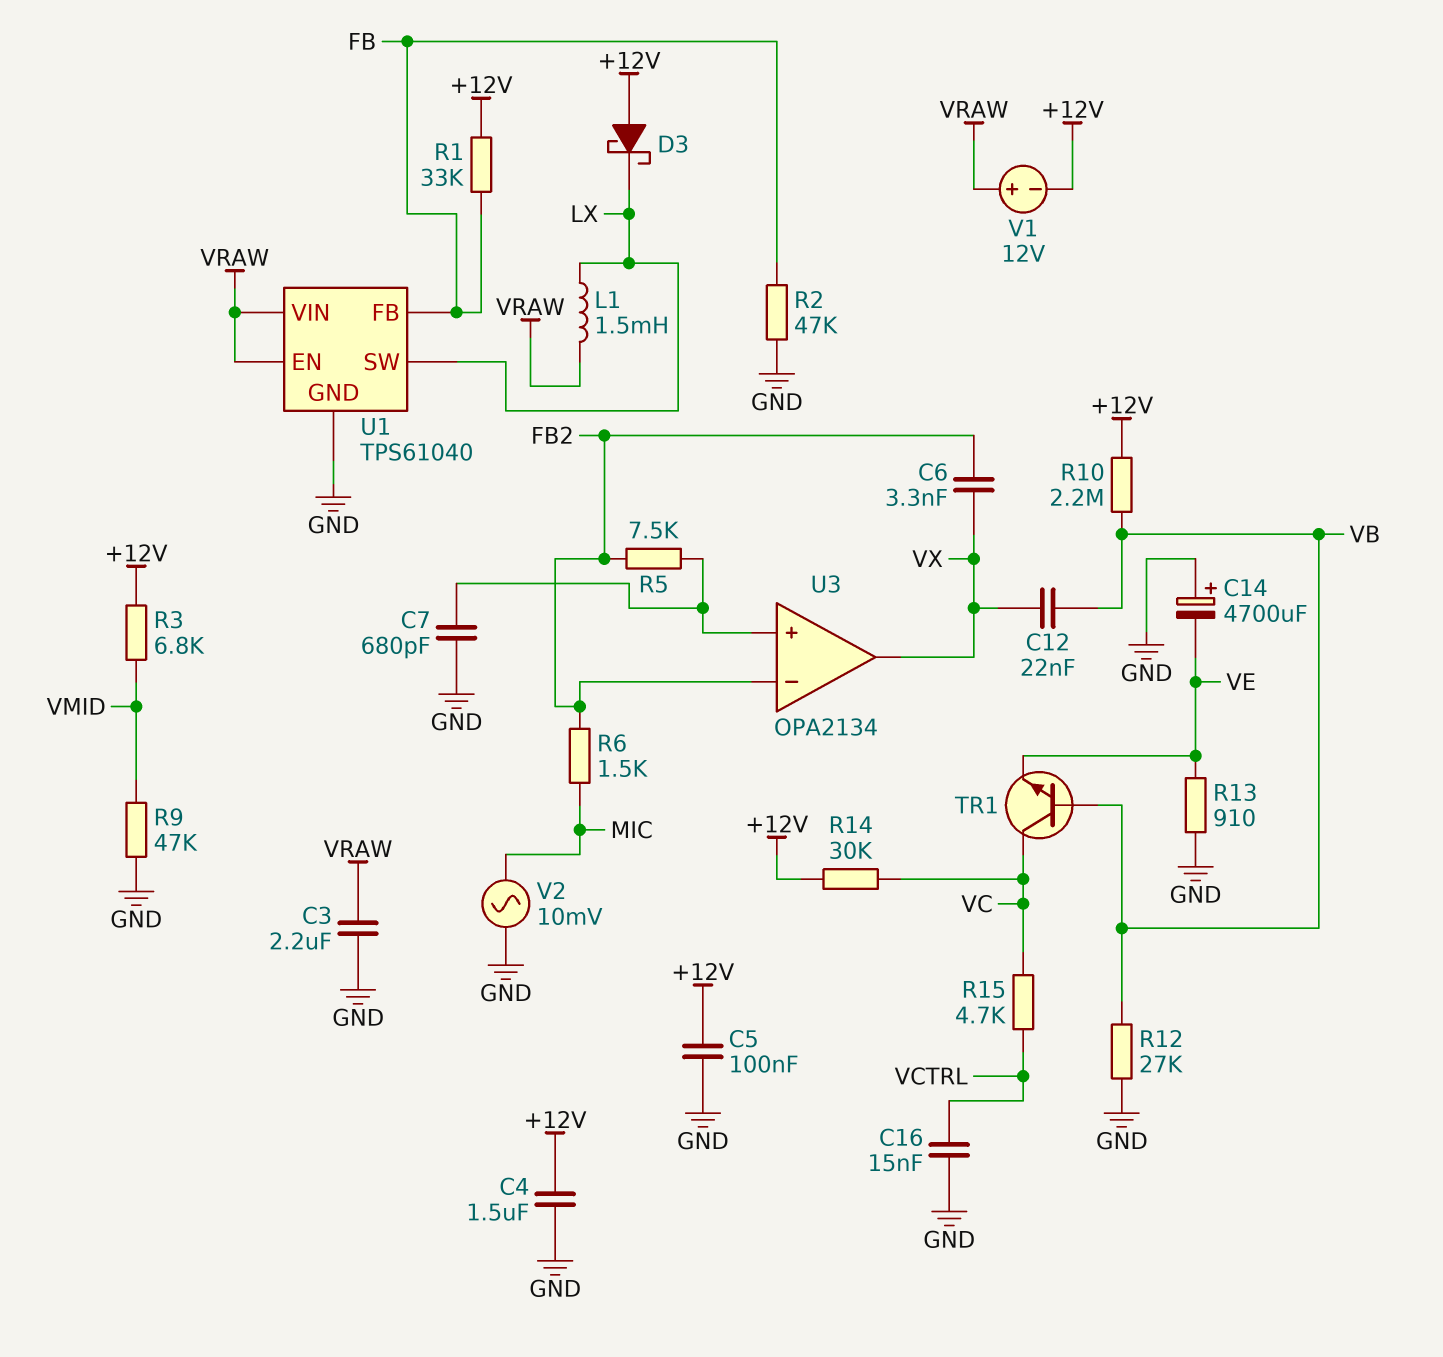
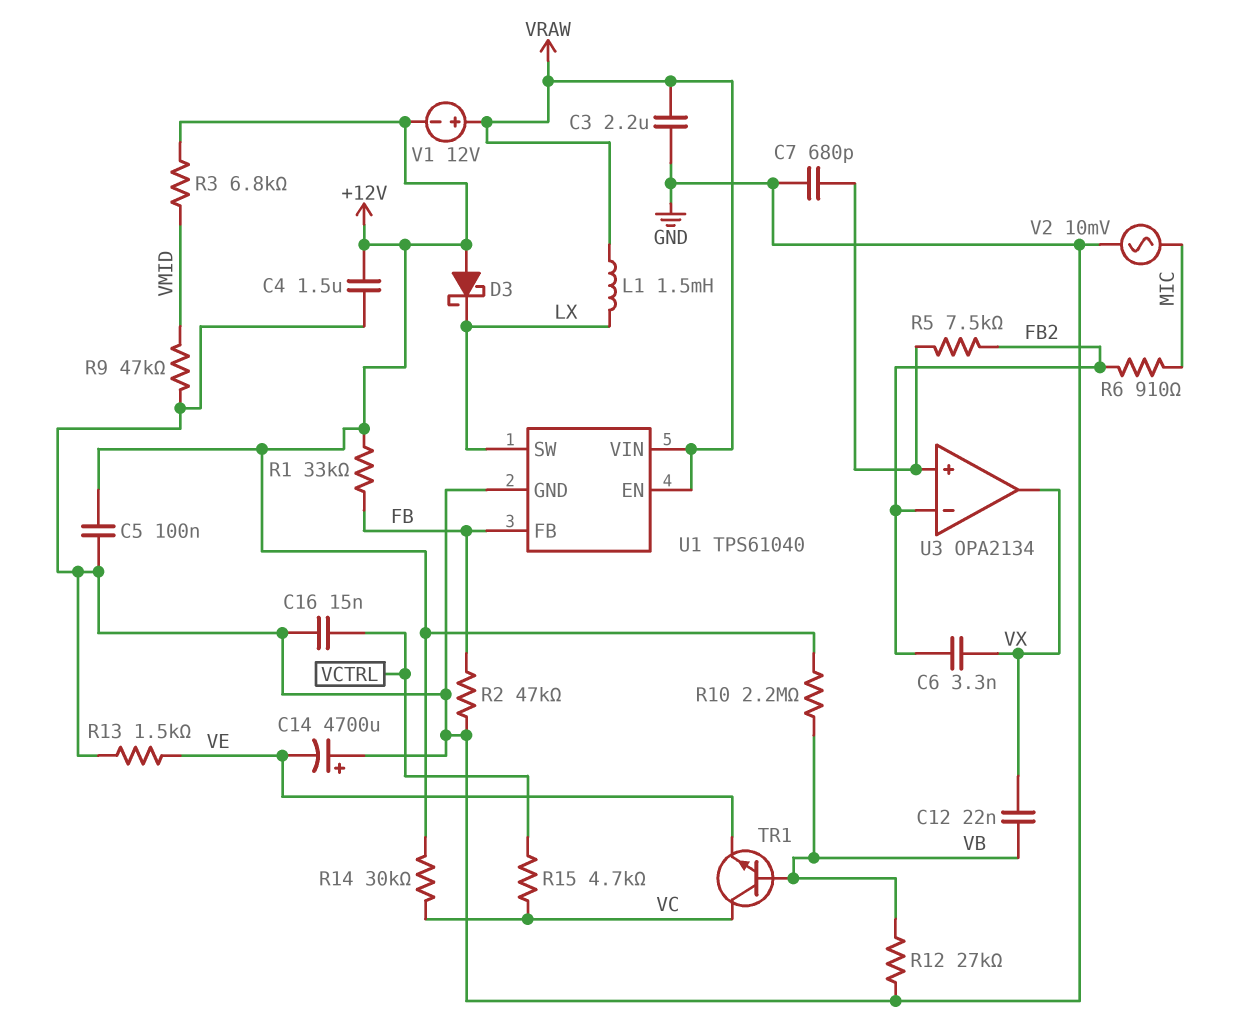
R6: 1.5k (FB2, MIC) -> 910 (FB2, MIC)
R13: 910 (GND, VE) -> 1.5k (GND, VE)

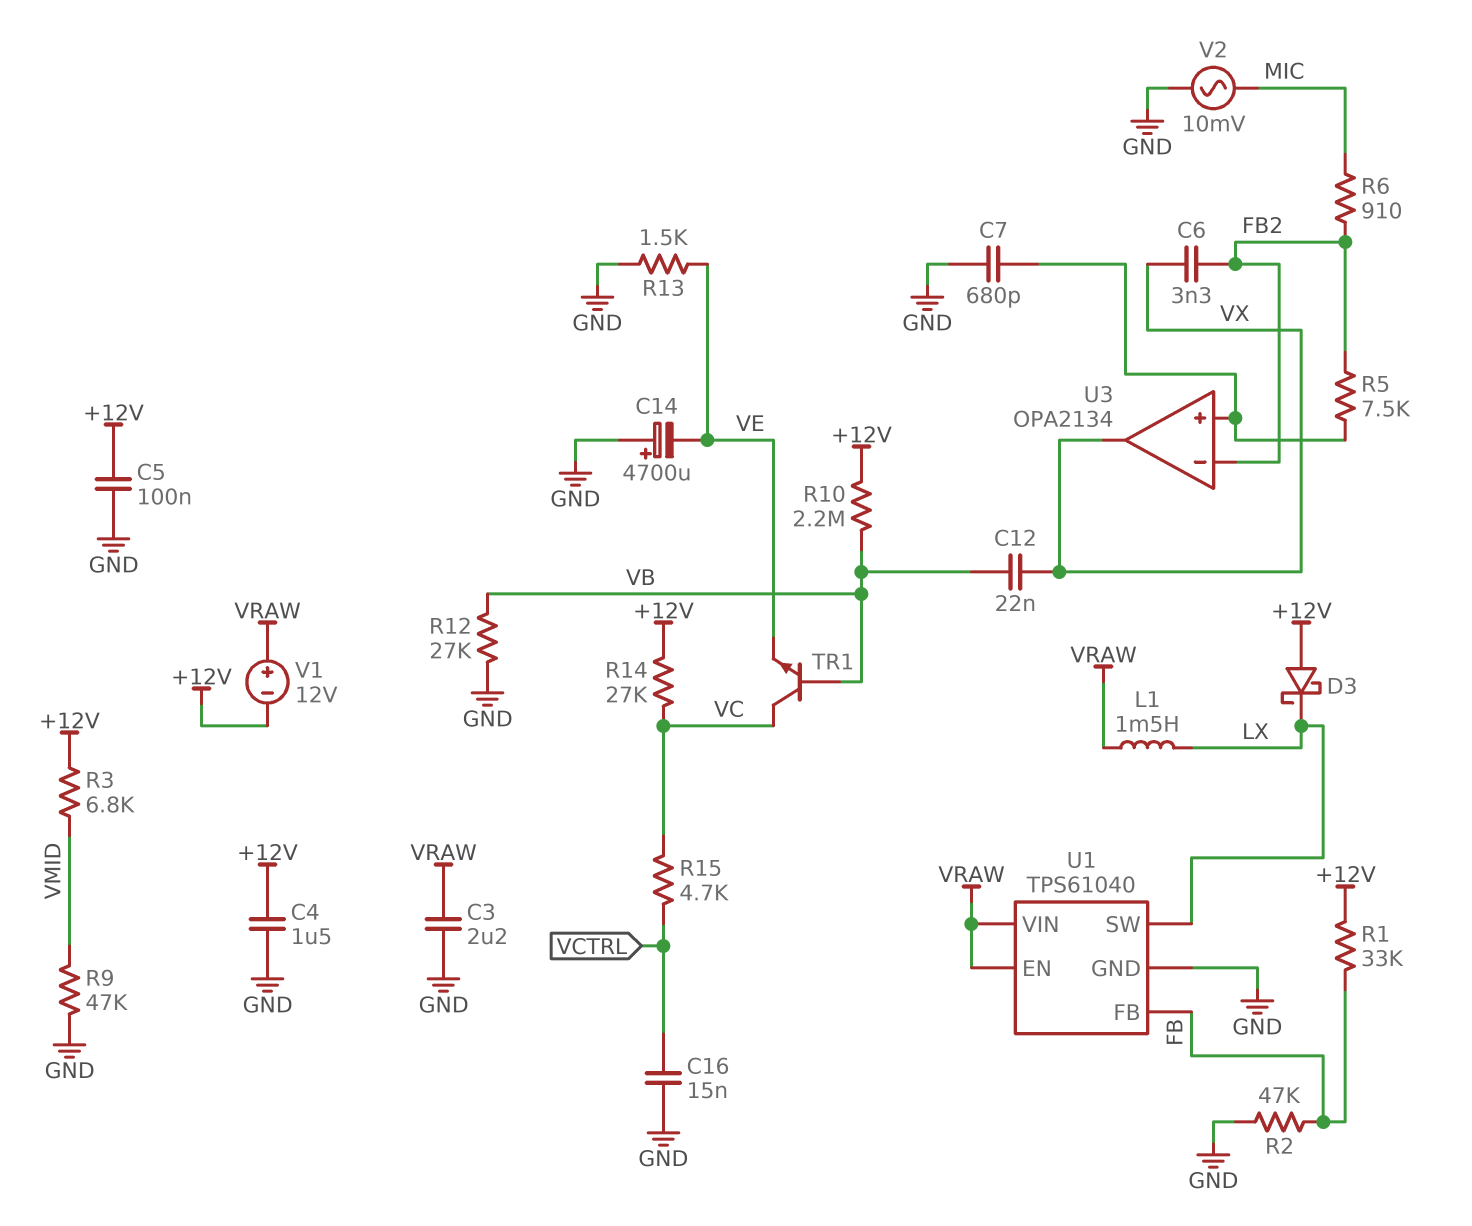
R14: 30k (+12V, VC) -> 27k (+12V, VC)

